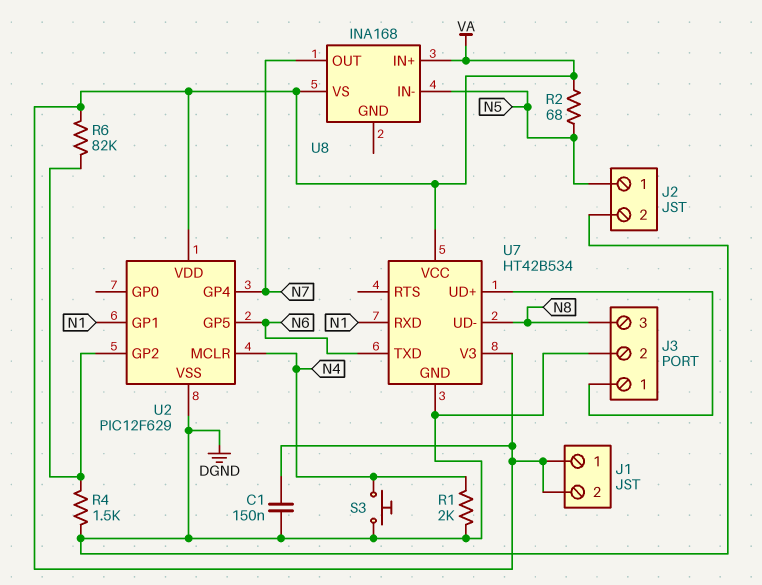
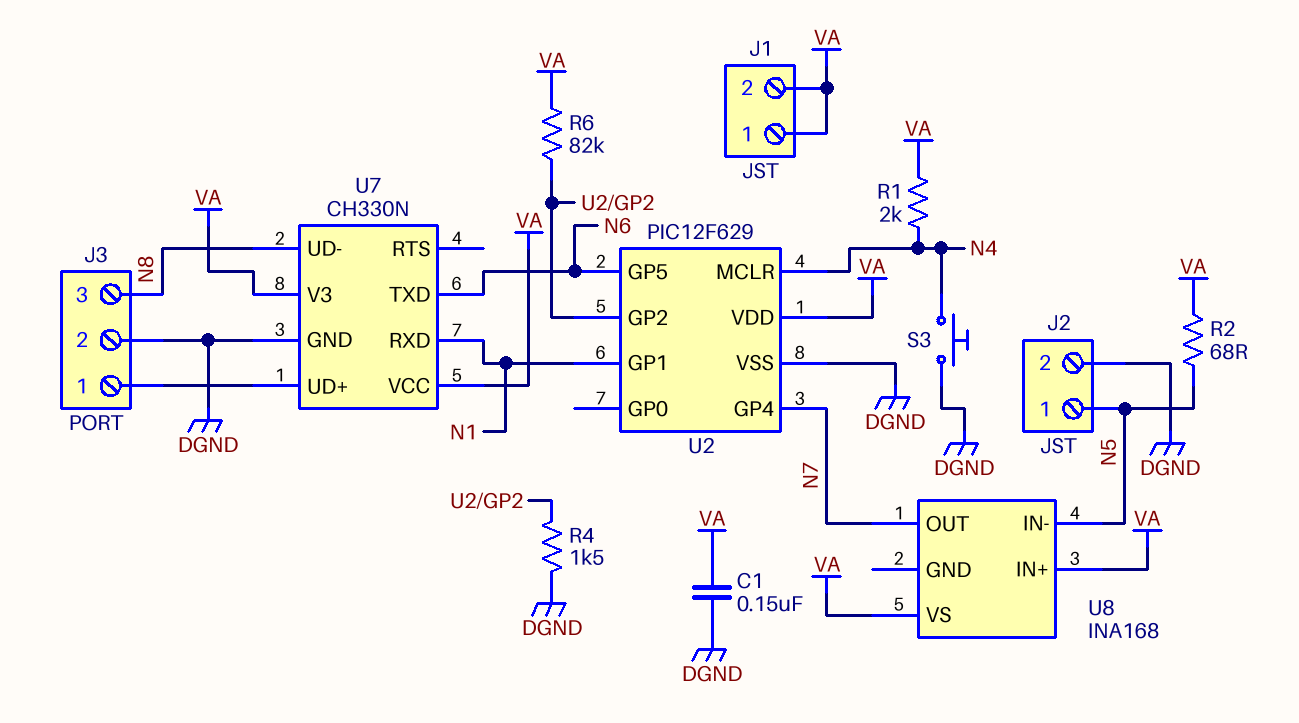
R1: 2k (DGND, N4) -> 2k (N4, VA)
U7: HT42B534 -> CH330N

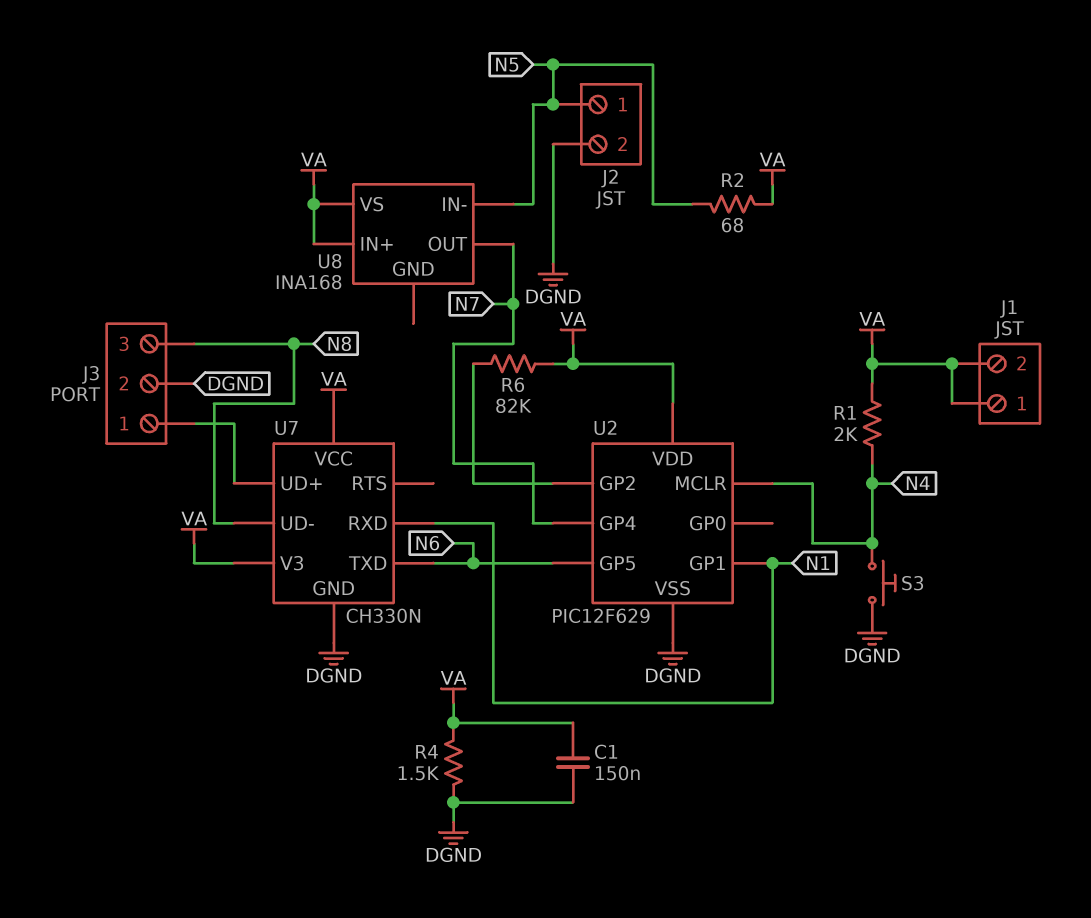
R4: 1.5k (DGND, U2/GP2) -> 1.5k (DGND, VA)

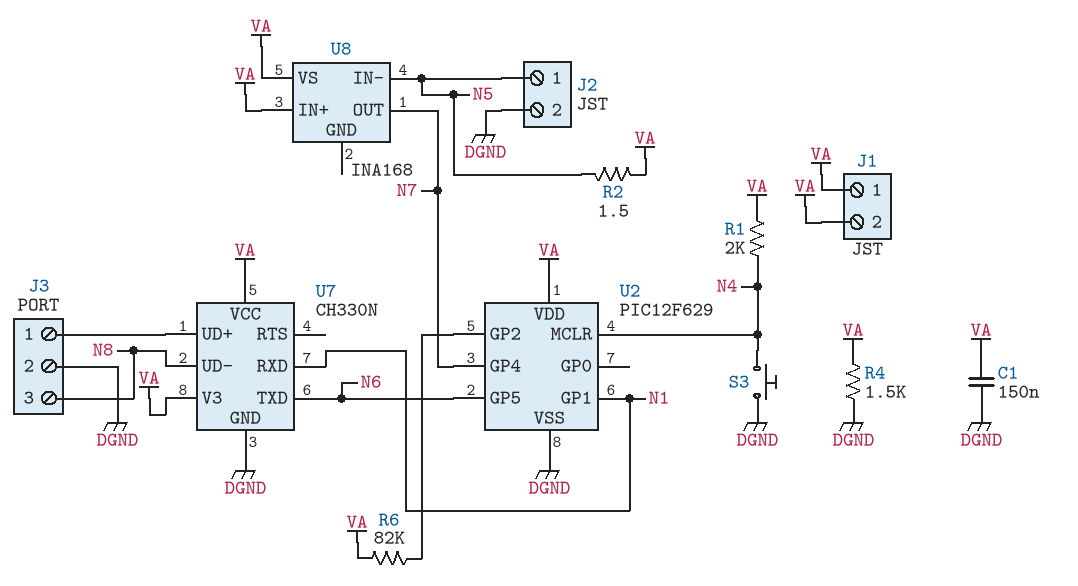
R2: 68 (N5, VA) -> 1.5 (N5, VA)

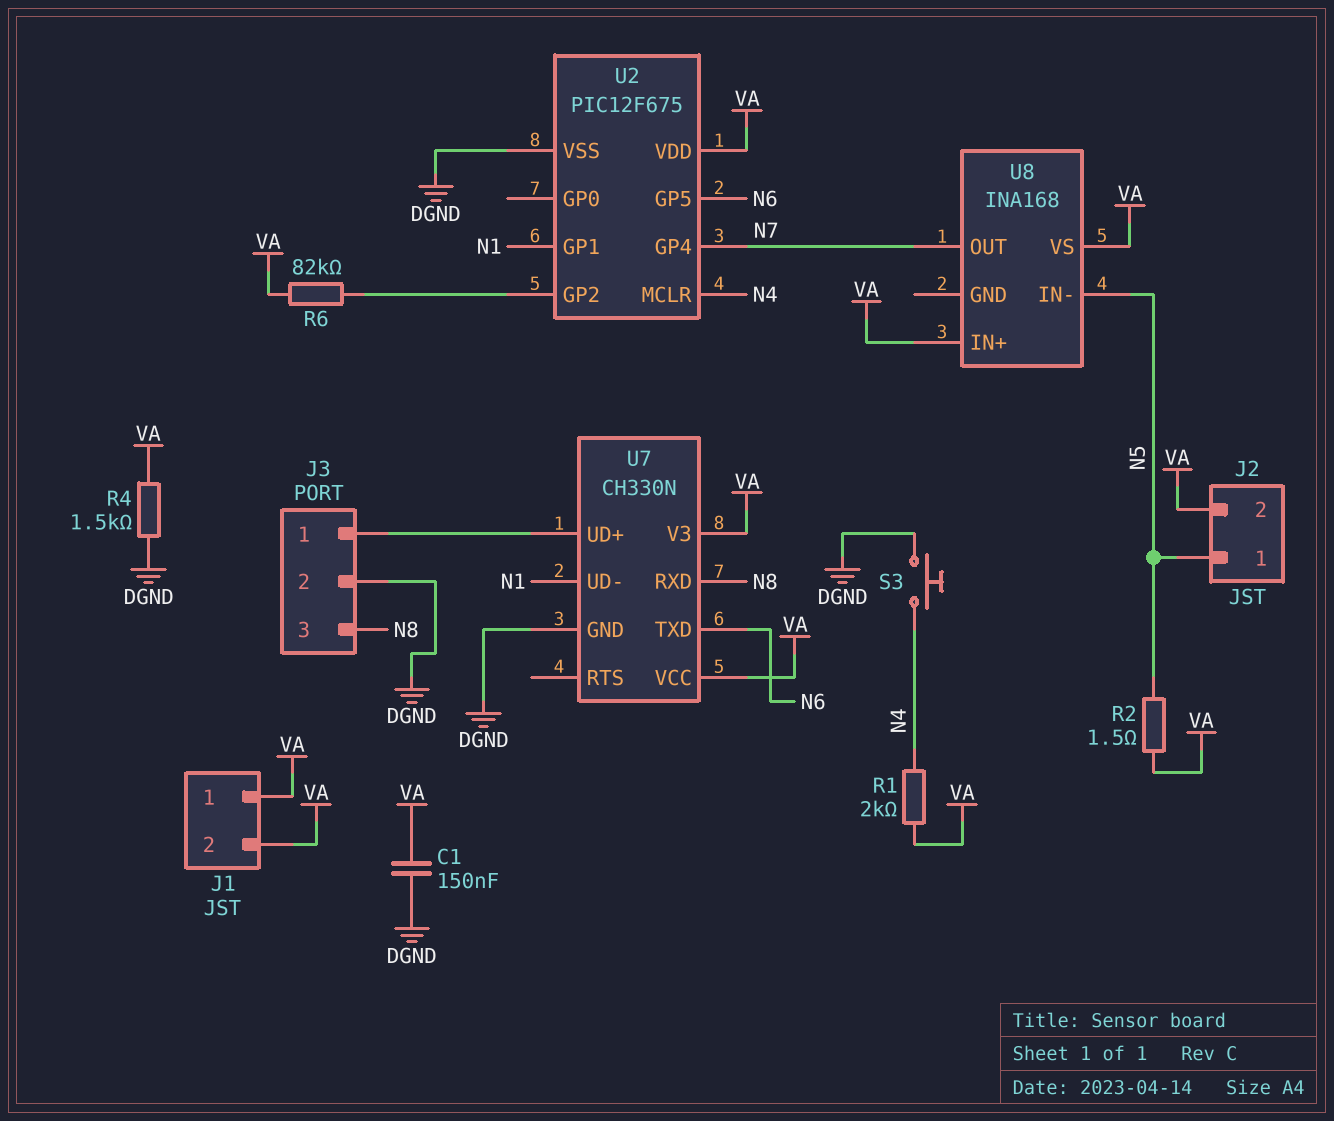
J2 pin 2: DGND -> VA
U2: PIC12F629 -> PIC12F675
U7 pin RXD: N1 -> N8
U7 pin UD-: N8 -> N1

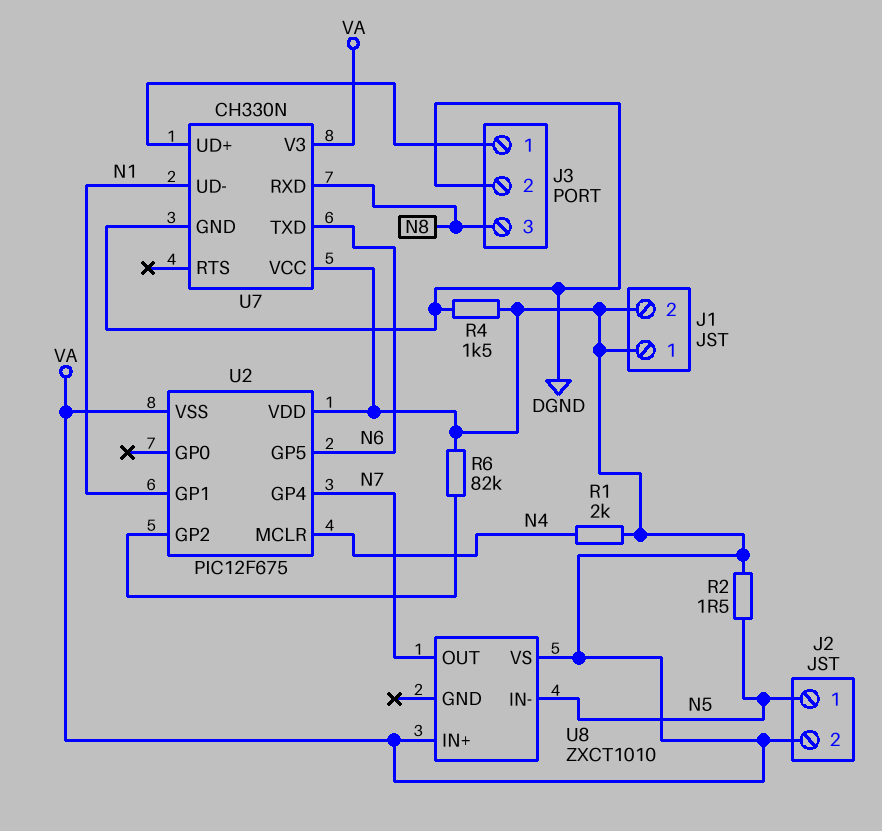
C1: 150nF (DGND, VA) -> none
S3: button (DGND, N4) -> none
U2 pin VSS: DGND -> VA
U8: INA168 -> ZXCT1010

